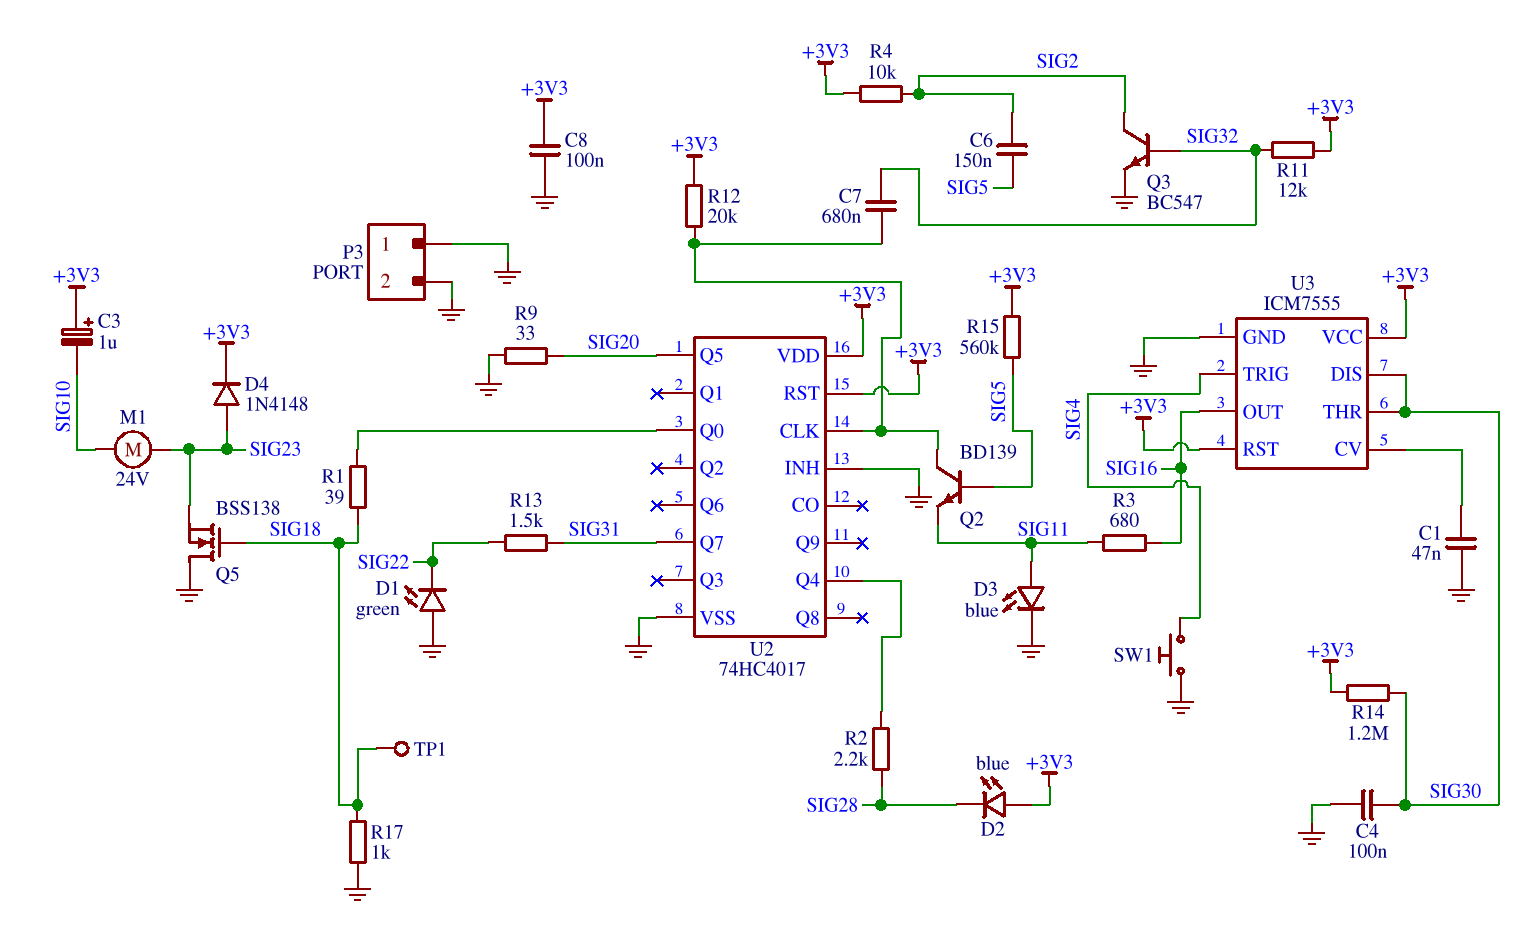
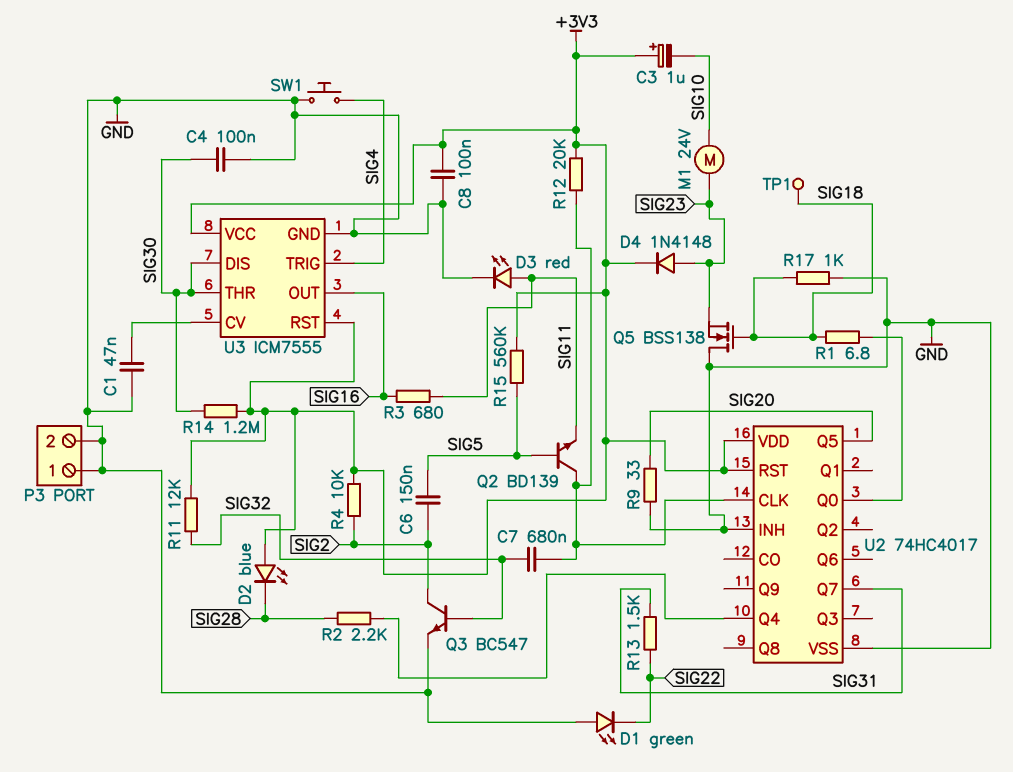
D3: LED blue (A SIG11, K GND) -> LED red (A SIG11, K GND)
R1: 39 (SIG18, U2/Q0) -> 6.8 (SIG18, U2/Q0)

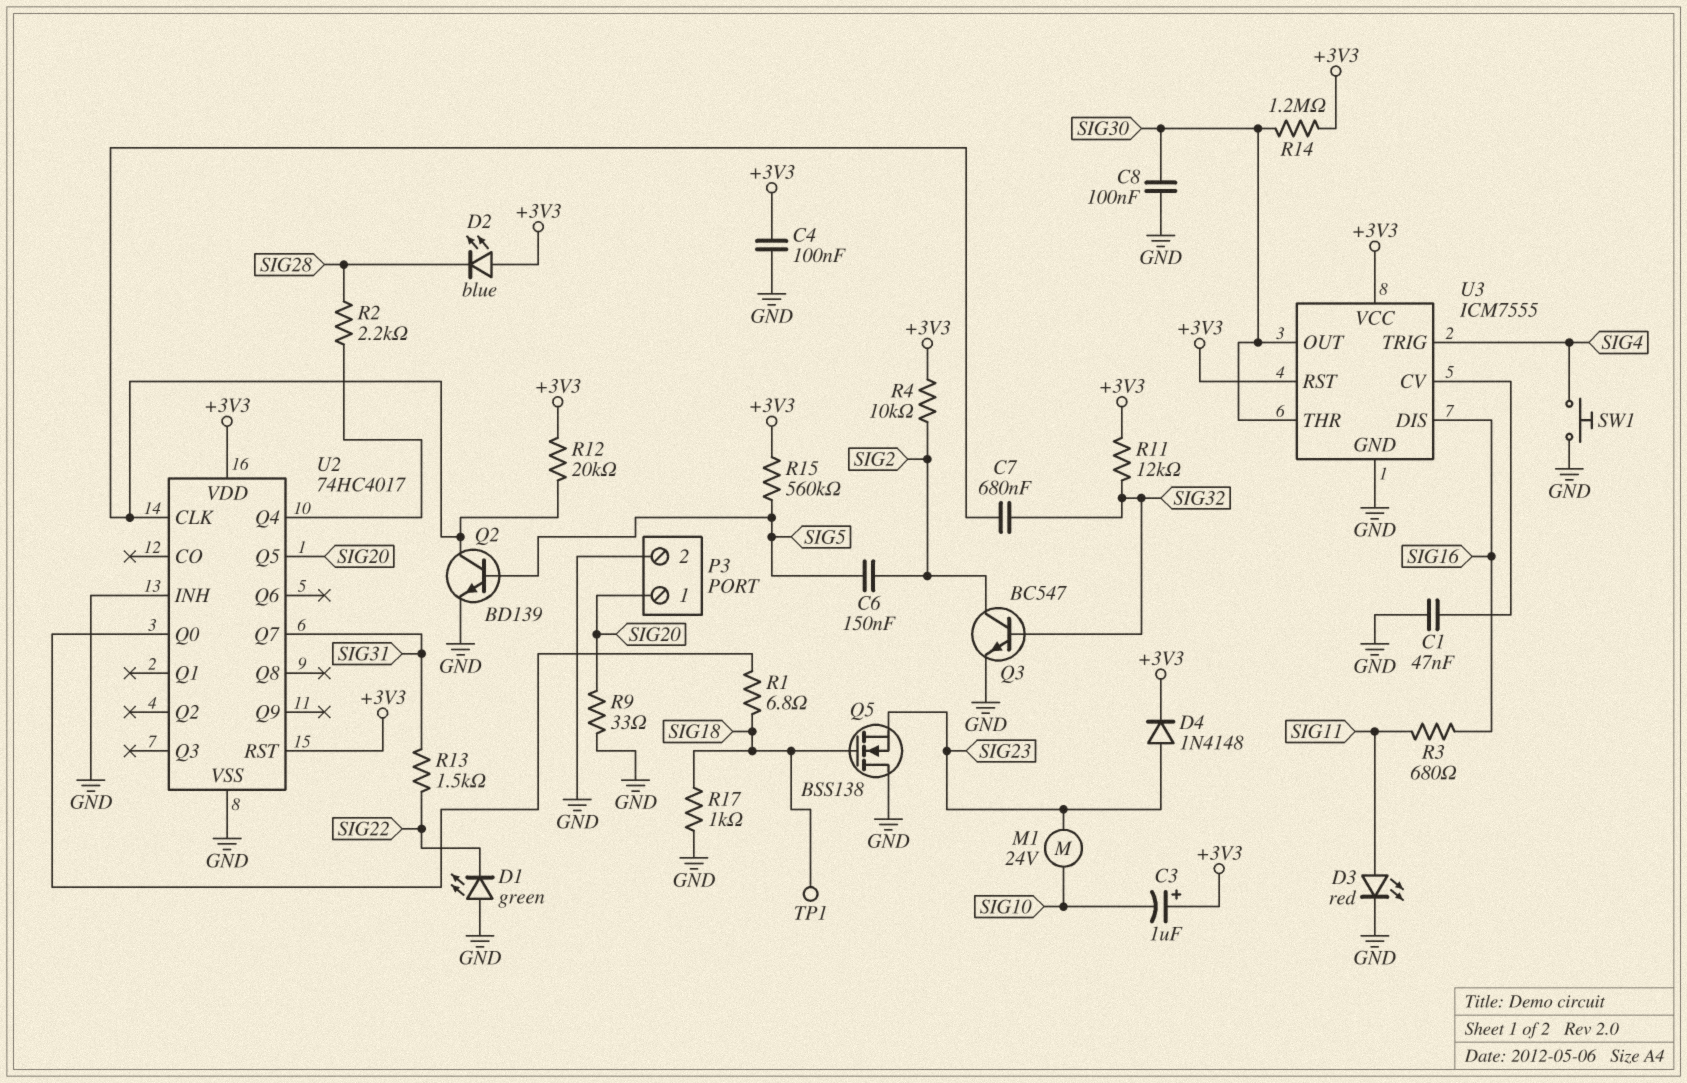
C4: 100nF (GND, SIG30) -> 100nF (+3V3, GND)
C8: 100nF (+3V3, GND) -> 100nF (GND, SIG30)
P3 pin 1: GND -> SIG20
Q2: NPN BD139 (B SIG5, C U2/CLK, E SIG11) -> NPN BD139 (B SIG5, C U2/CLK, E GND)
U3 pin DIS: SIG30 -> SIG16
U3 pin OUT: SIG16 -> SIG30

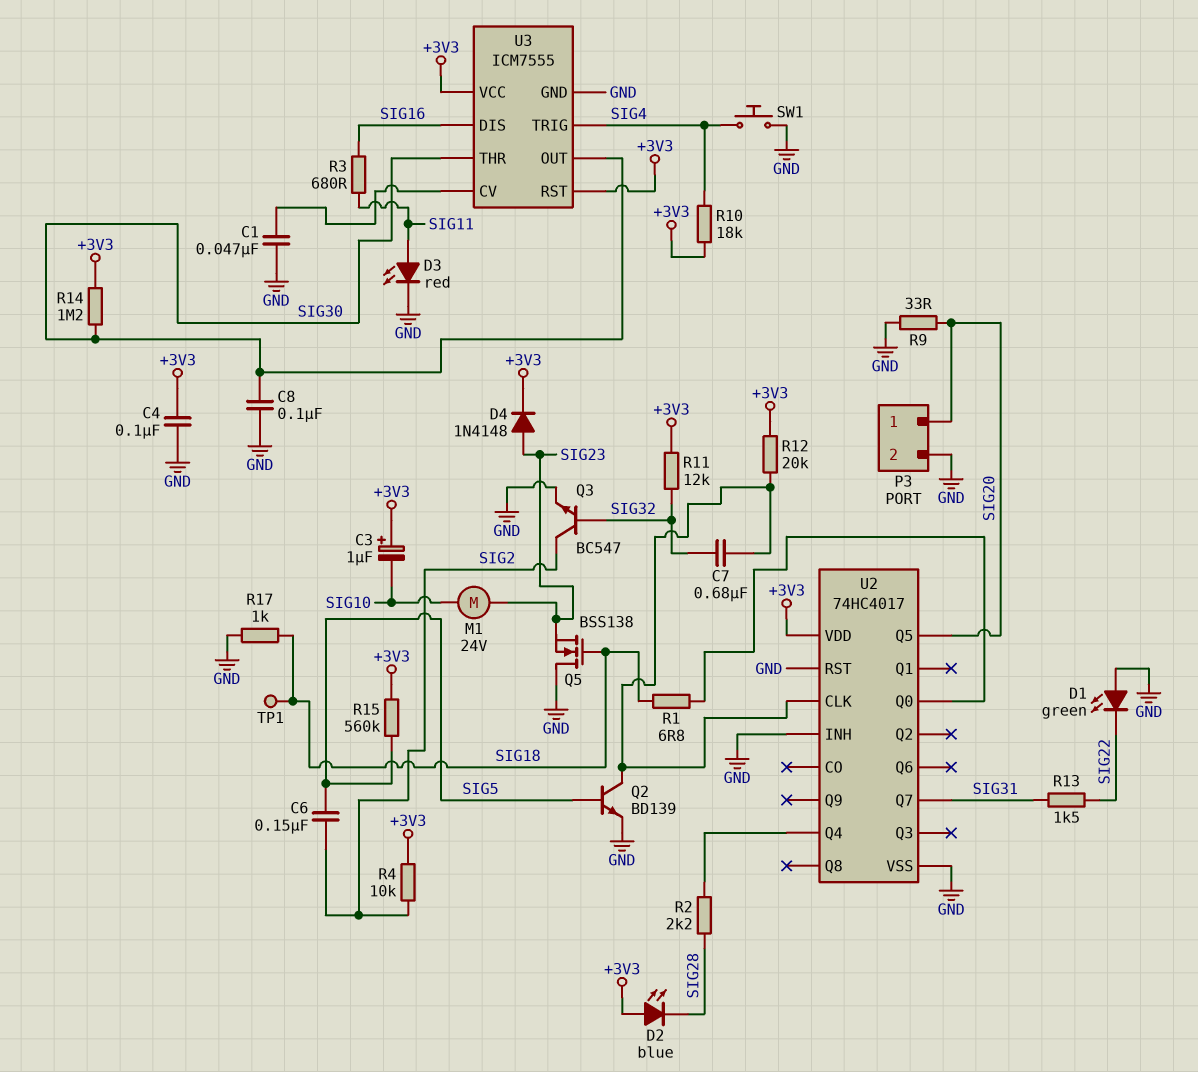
R10: none -> 18k (+3V3, SIG4)
U2 pin RST: +3V3 -> GND

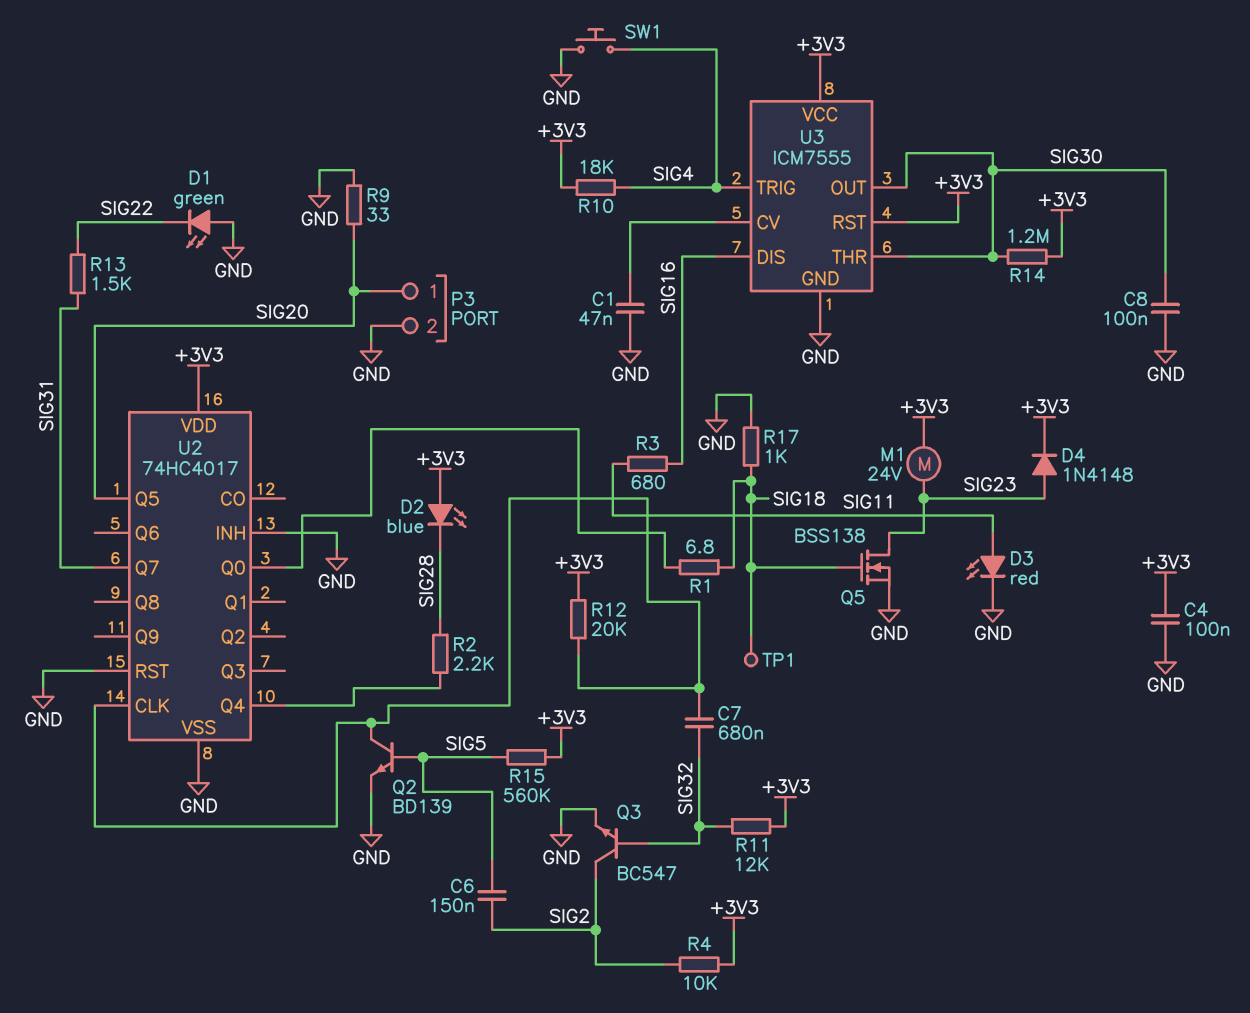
C3: 1uF (plus +3V3, minus SIG10) -> none
M1: motor 24V (SIG10, SIG23) -> motor 24V (+3V3, SIG23)
Q5: NMOS BSS138 (G SIG18, D GND, S SIG23) -> NMOS BSS138 (G SIG18, D SIG23, S GND)

